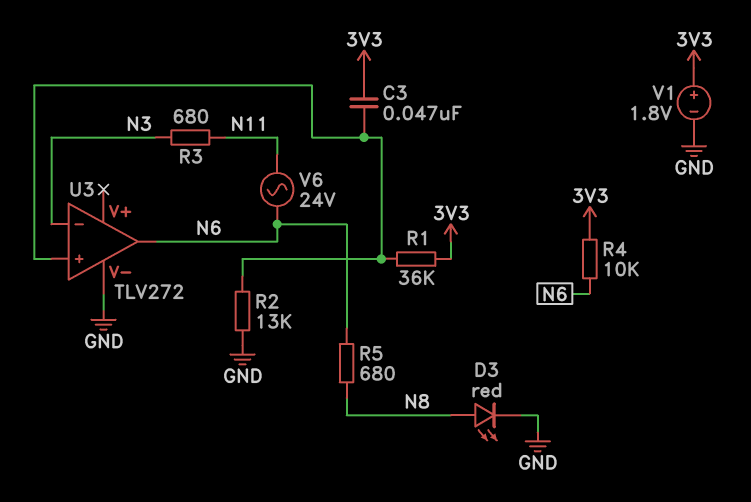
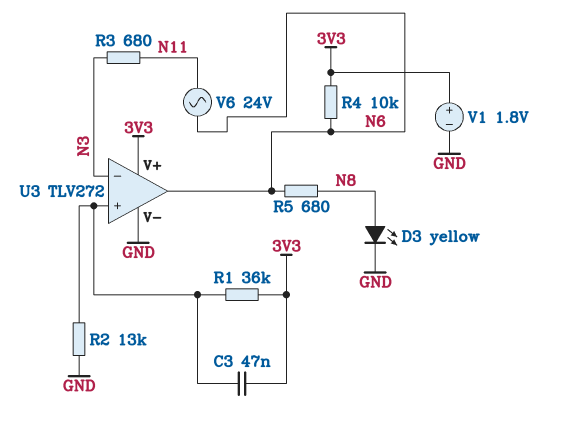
D3: LED red (A N8, K GND) -> LED yellow (A N8, K GND)
U3 pin V+: none -> 3V3

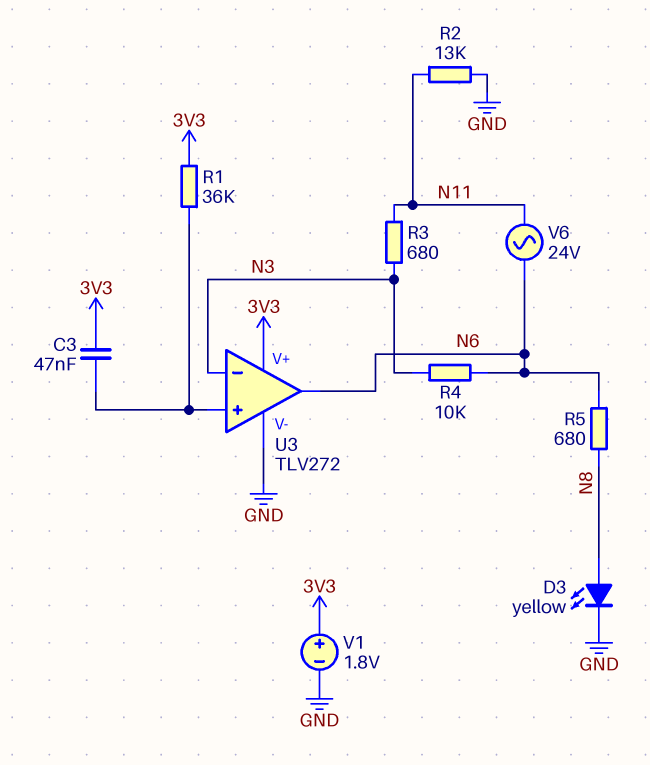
R2: 13k (GND, U3/in+) -> 13k (GND, N11)
R4: 10k (3V3, N6) -> 10k (N3, N6)

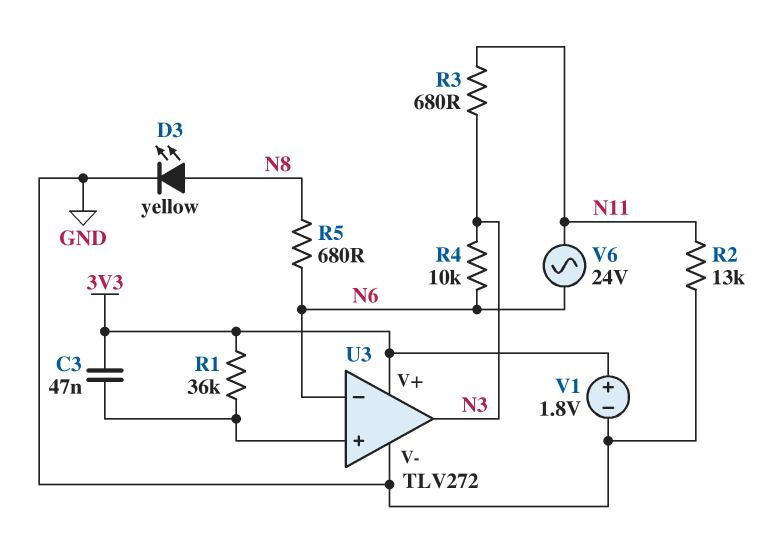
U3 pin in-: N3 -> N6
U3 pin out: N6 -> N3

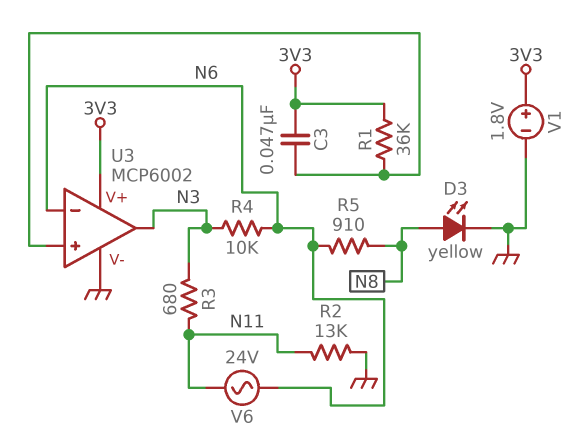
R5: 680 (N6, N8) -> 910 (N6, N8)
U3: TLV272 -> MCP6002

